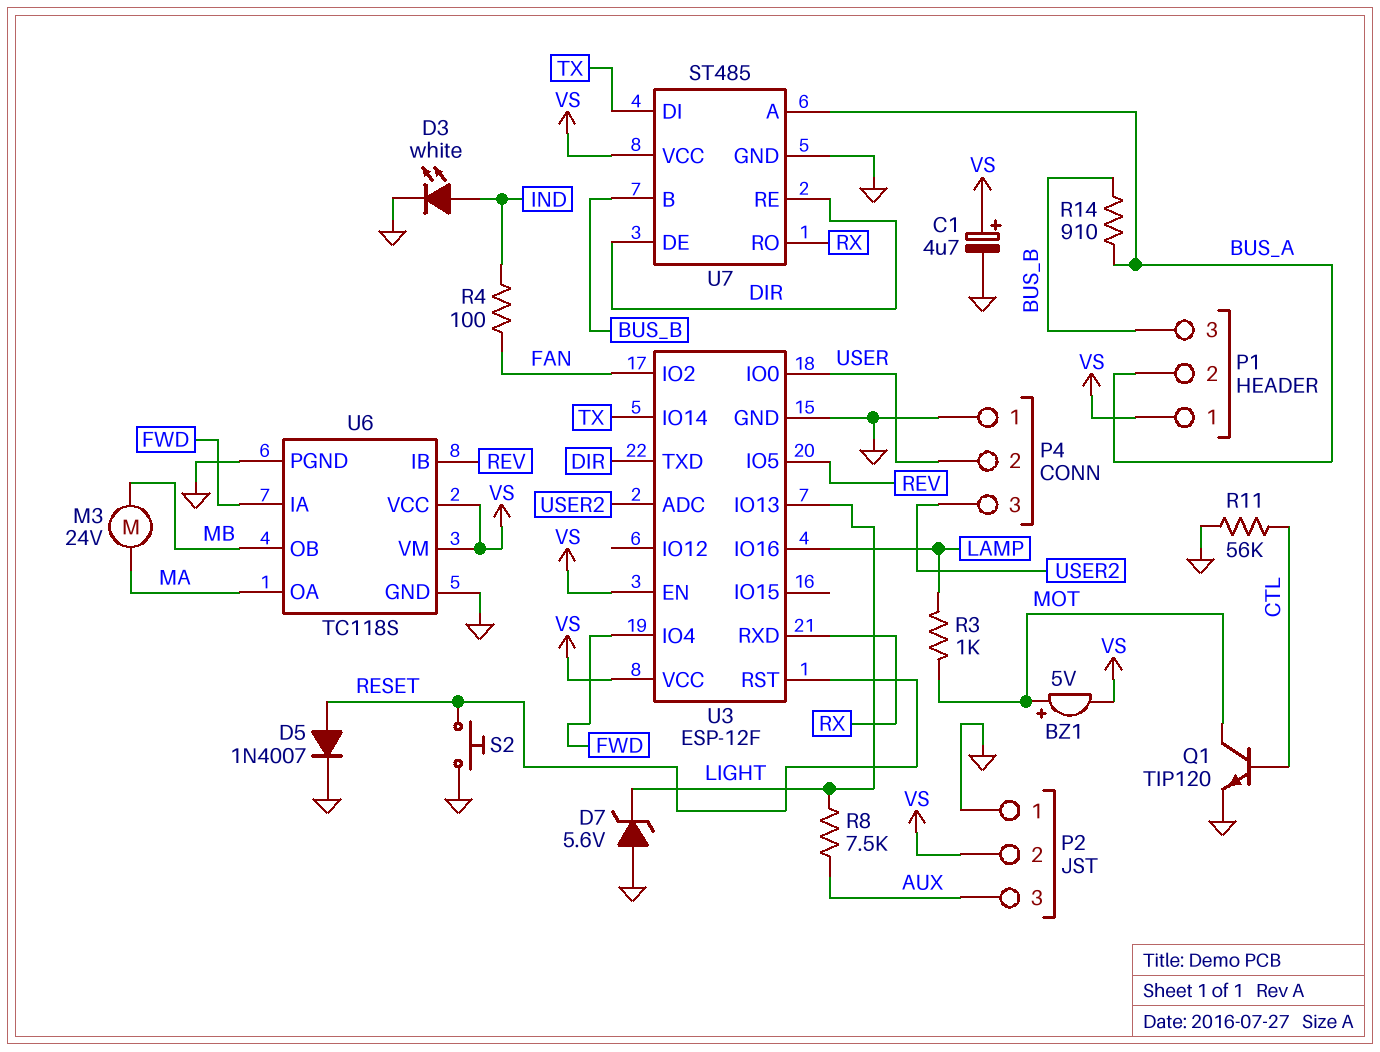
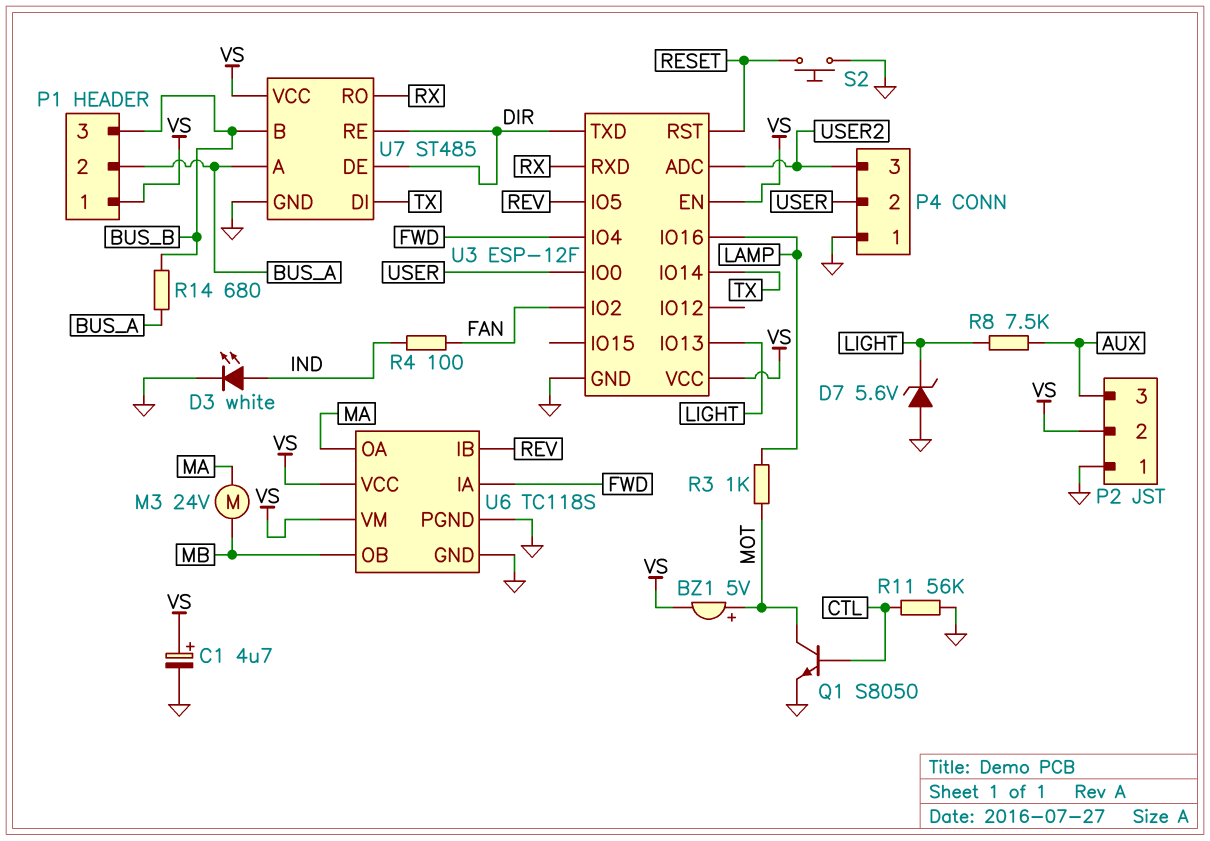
D5: diode 1N4007 (A RESET, K GND) -> none
Q1: NPN TIP120 (B CTL, C MOT, E GND) -> NPN S8050 (B CTL, C MOT, E GND)
R14: 910 (BUS_A, BUS_B) -> 680 (BUS_A, BUS_B)

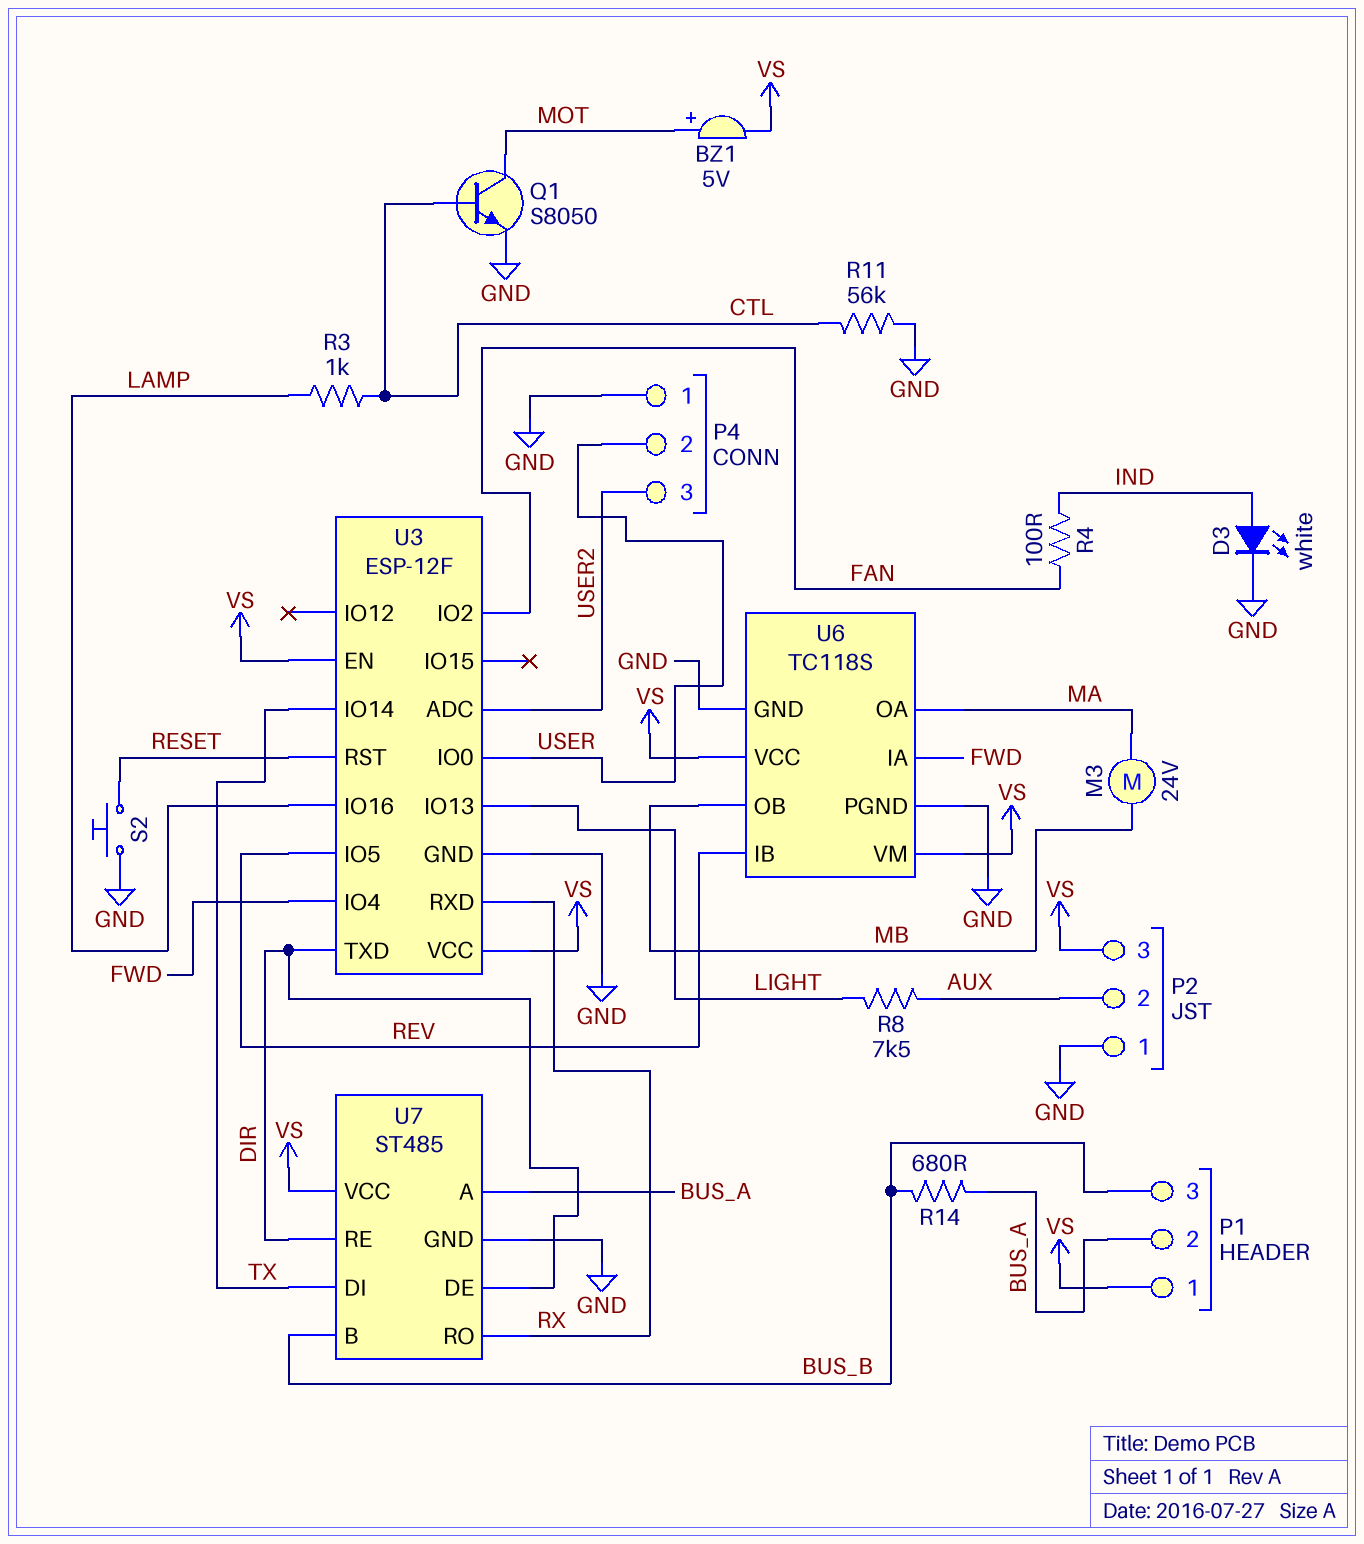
C1: 4.7uF (plus VS, minus GND) -> none
D7: zener 5.6V (A GND, K LIGHT) -> none
P2 pin 2: VS -> AUX
P2 pin 3: AUX -> VS
R3: 1k (LAMP, MOT) -> 1k (CTL, LAMP)

